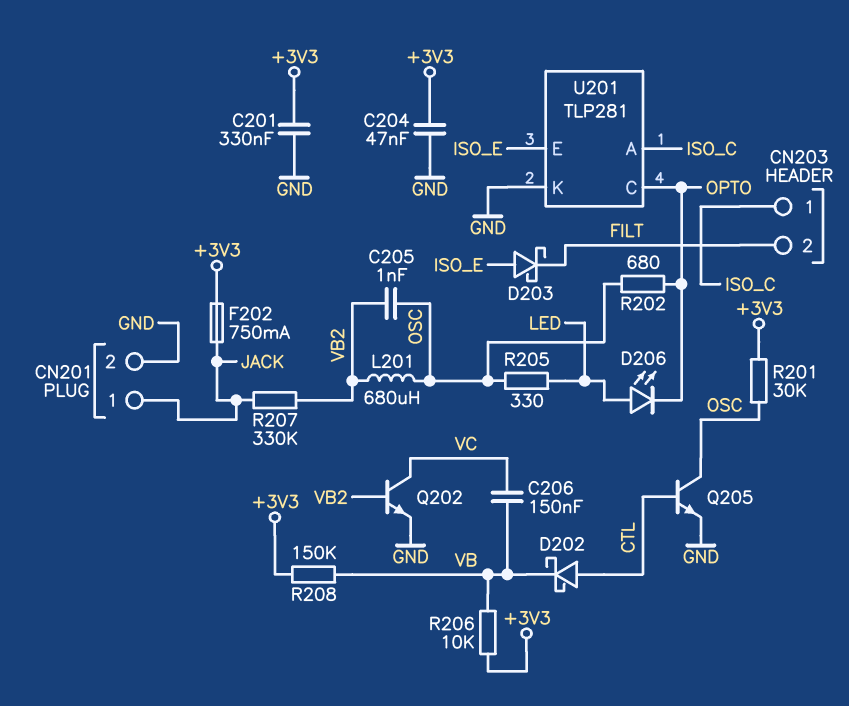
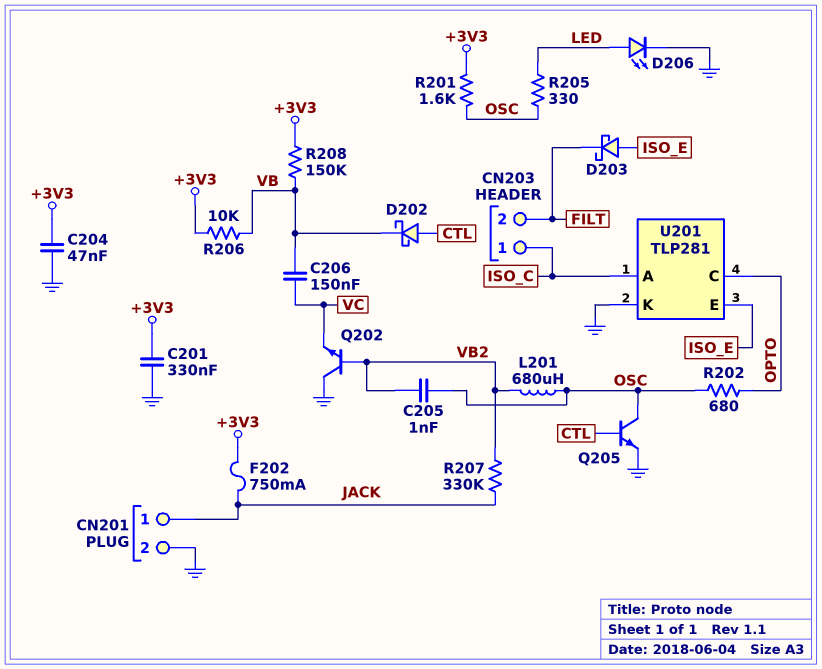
D206: LED (A LED, K OPTO) -> LED (A LED, K GND)
Q202: NPN (B VB2, C VC, E GND) -> NPN (B VB2, C GND, E VC)
R201: 30k (+3V3, OSC) -> 1.6k (+3V3, OSC)

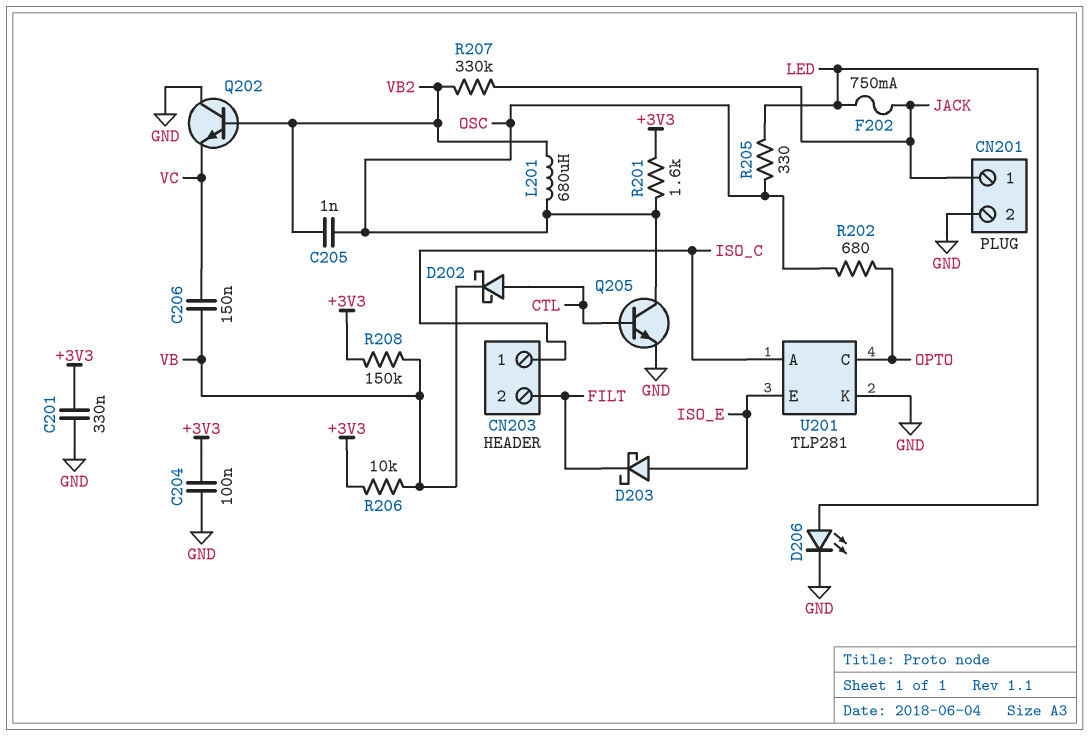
C204: 47nF (+3V3, GND) -> 100nF (+3V3, GND)
F202: 750mA (+3V3, JACK) -> 750mA (JACK, LED)

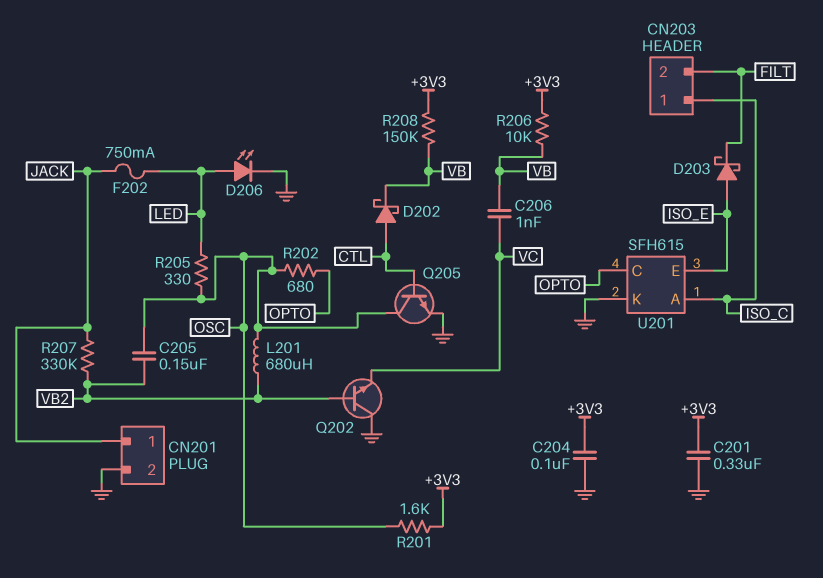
C205: 1nF (OSC, VB2) -> 150nF (OSC, VB2)
C206: 150nF (VB, VC) -> 1nF (VB, VC)
U201: TLP281 -> SFH615

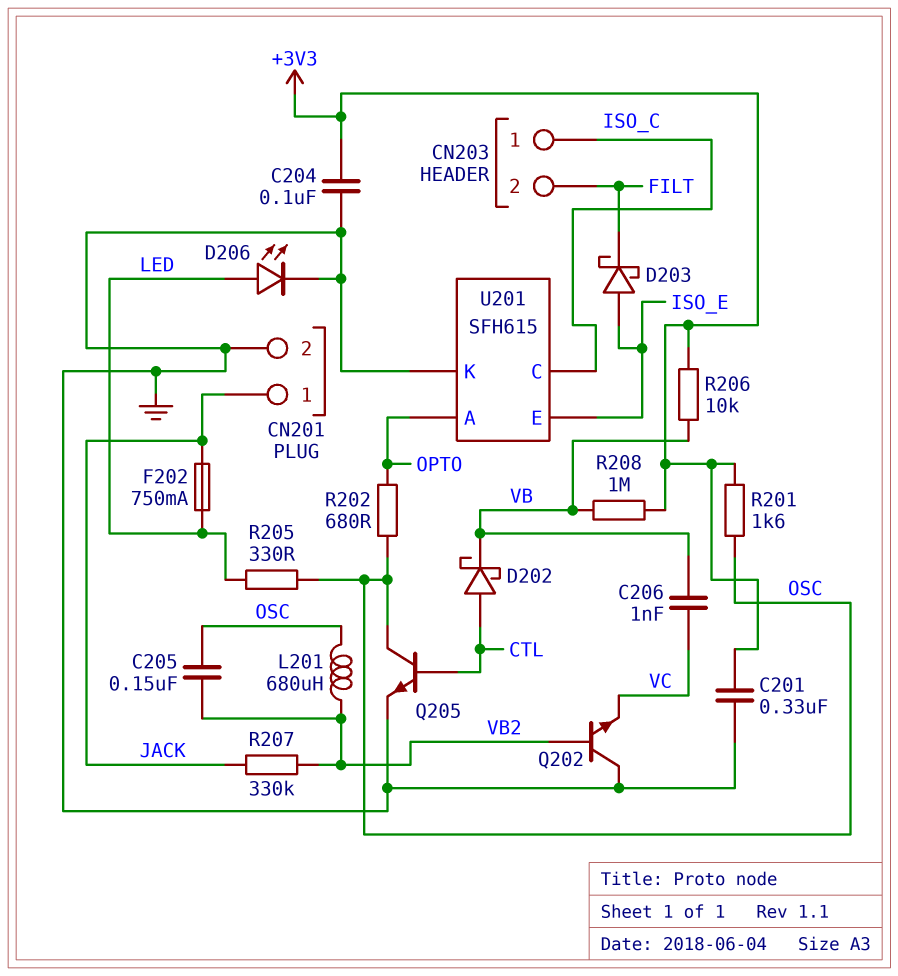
R208: 150k (+3V3, VB) -> 1M (+3V3, VB)
U201 pin A: ISO_C -> OPTO
U201 pin C: OPTO -> ISO_C

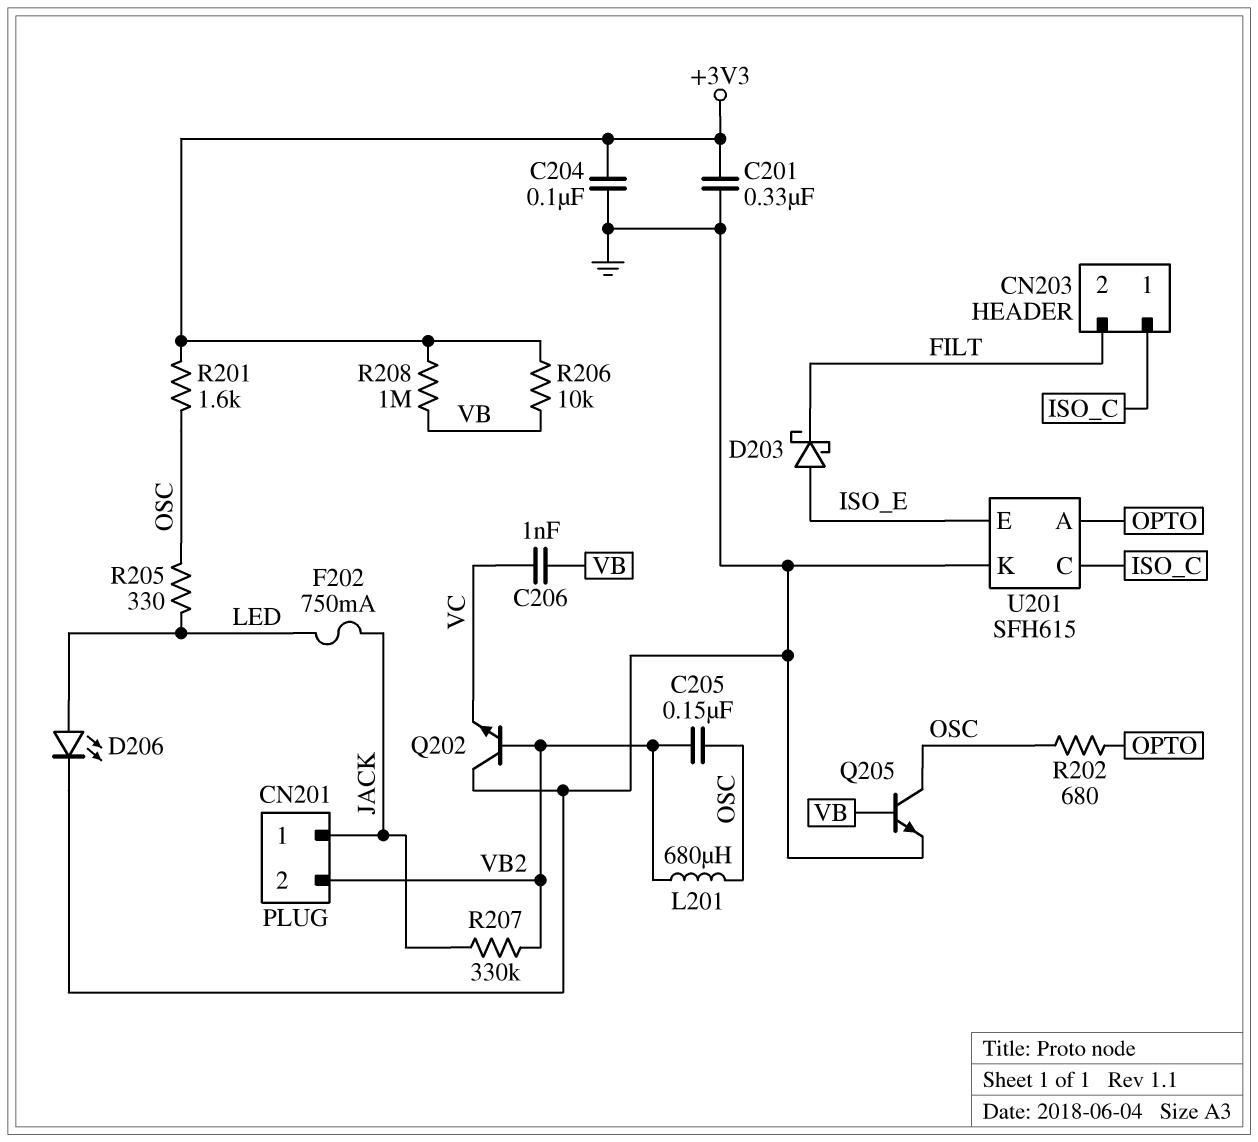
CN201 pin 2: GND -> VB2
D202: schottky (A CTL, K VB) -> none
Q205: NPN (B CTL, C OSC, E GND) -> NPN (B VB, C OSC, E GND)

